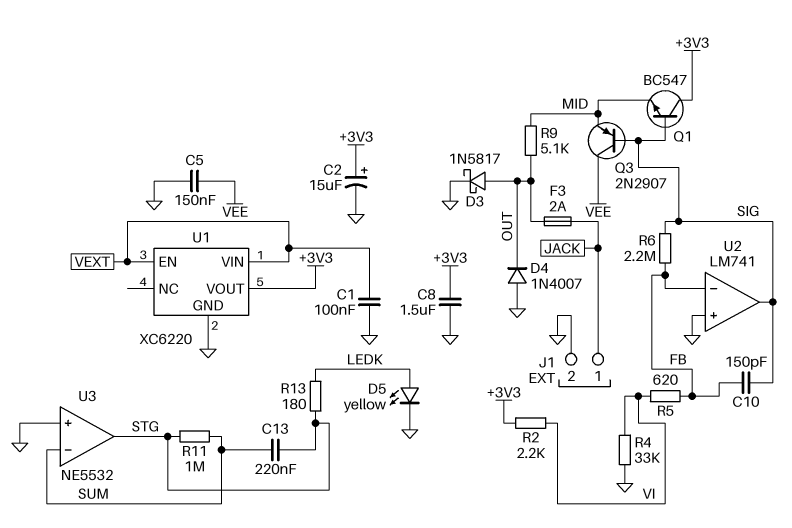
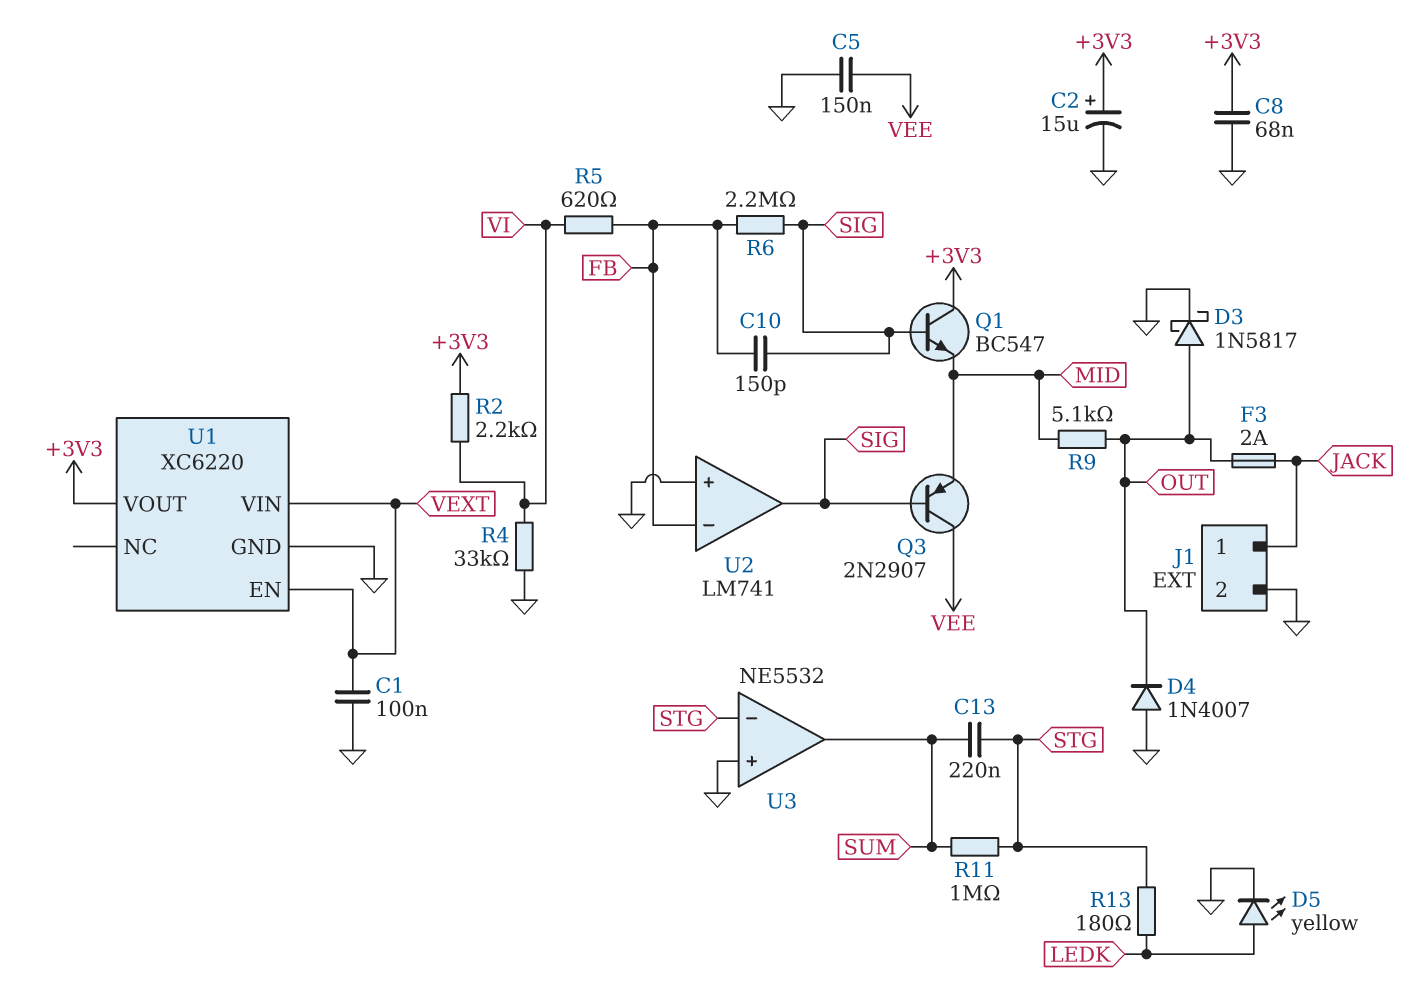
C8: 1.5uF (+3V3, GND) -> 68nF (+3V3, GND)
U3 pin in-: SUM -> STG
U3 pin out: STG -> SUM

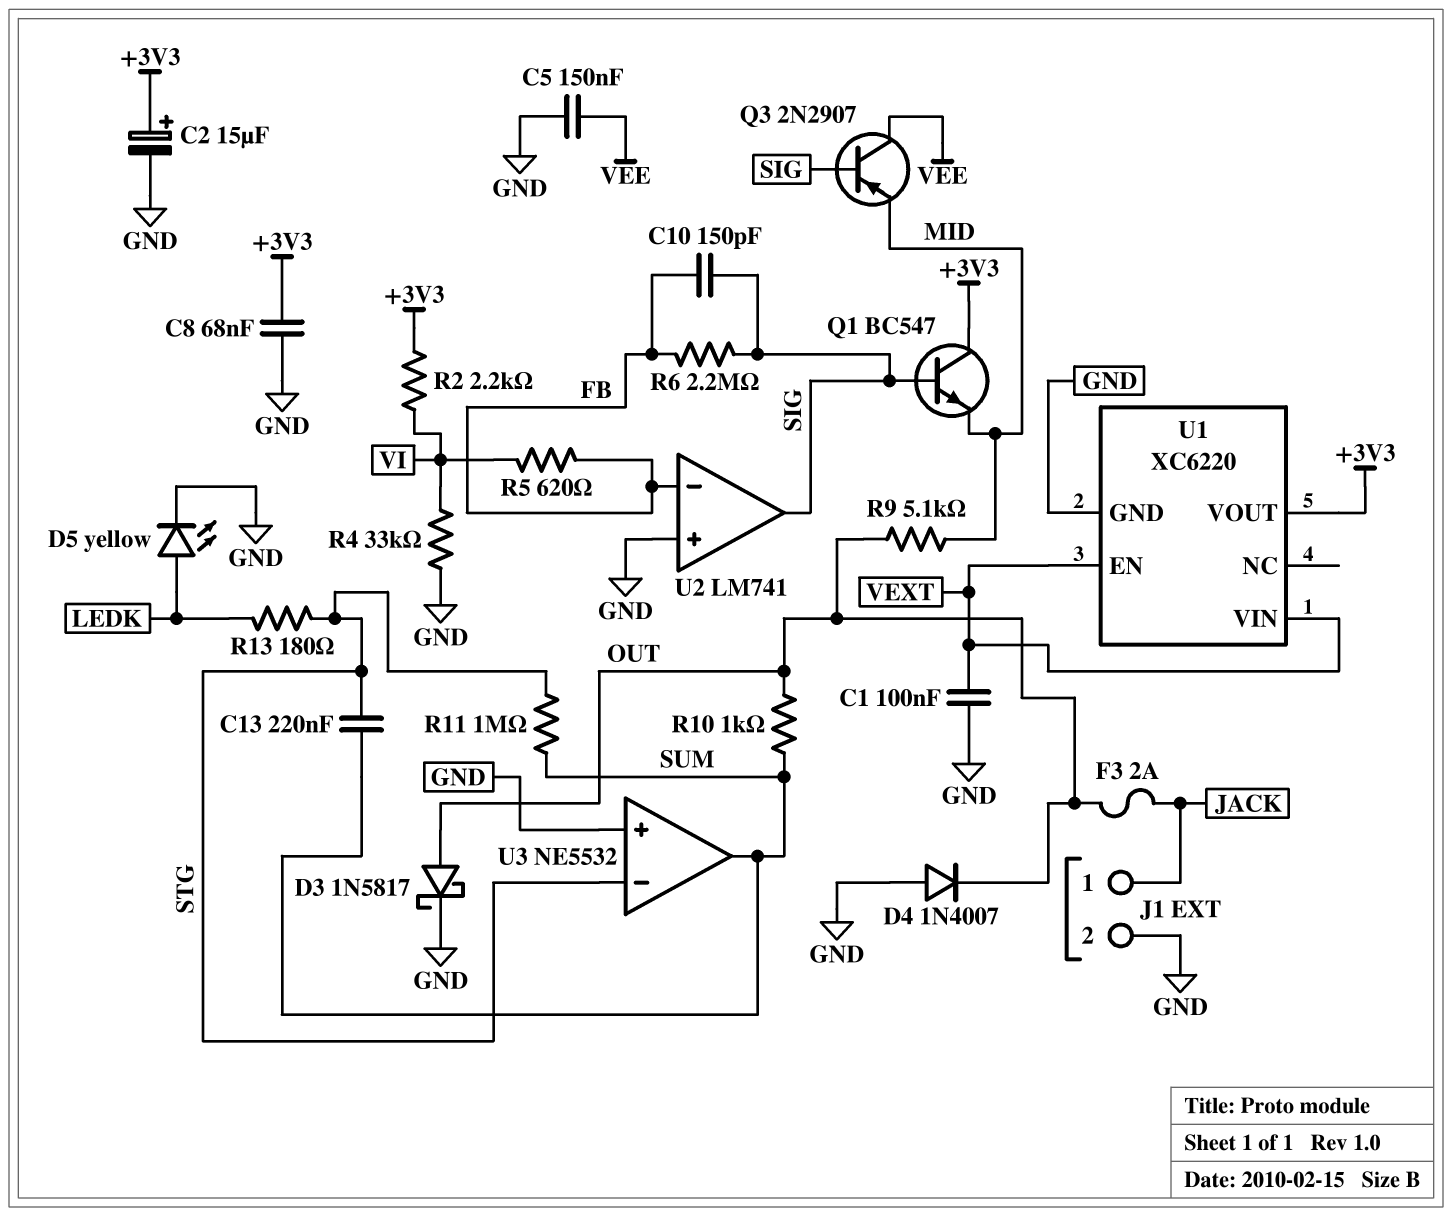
R10: none -> 1k (OUT, SUM)

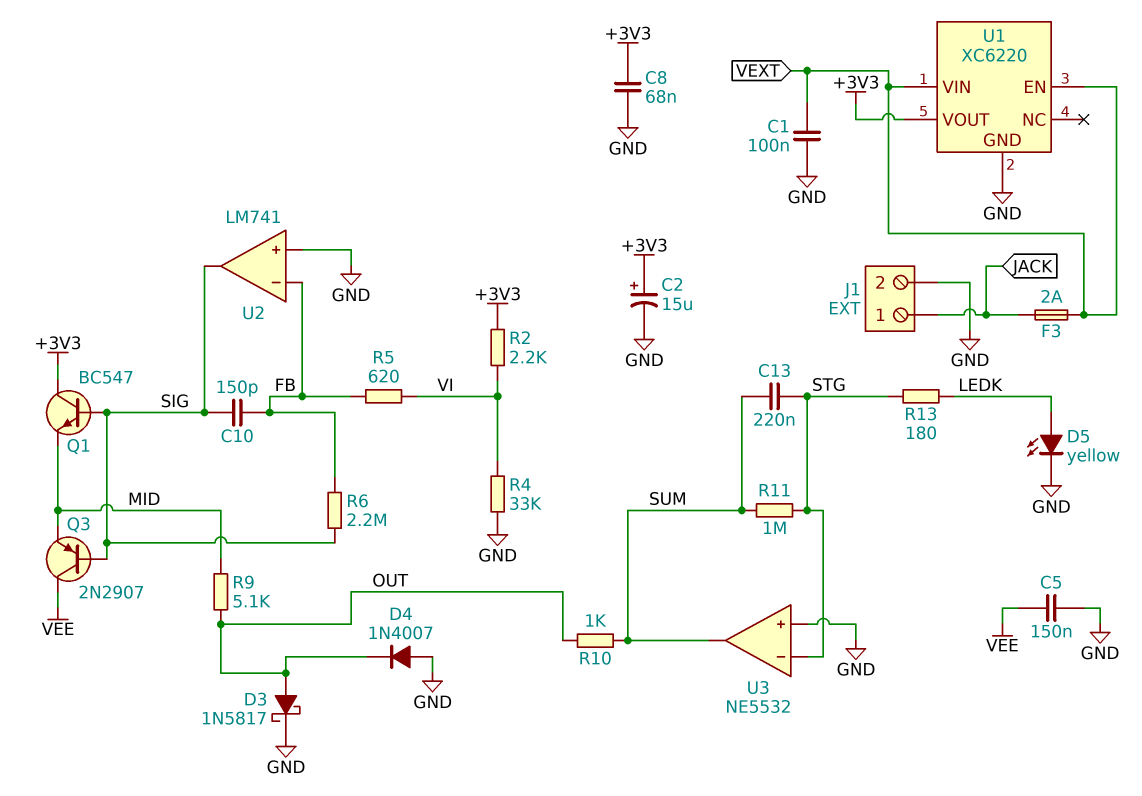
F3: 2A (JACK, OUT) -> 2A (JACK, VEXT)

